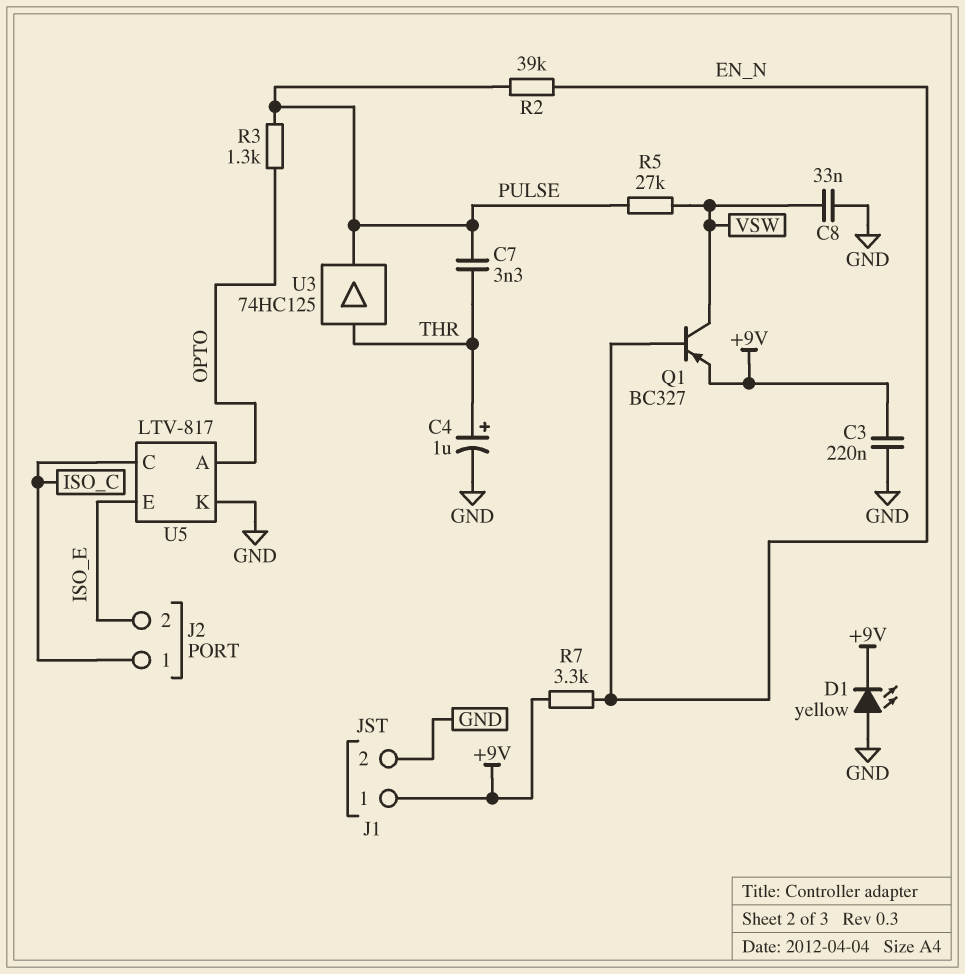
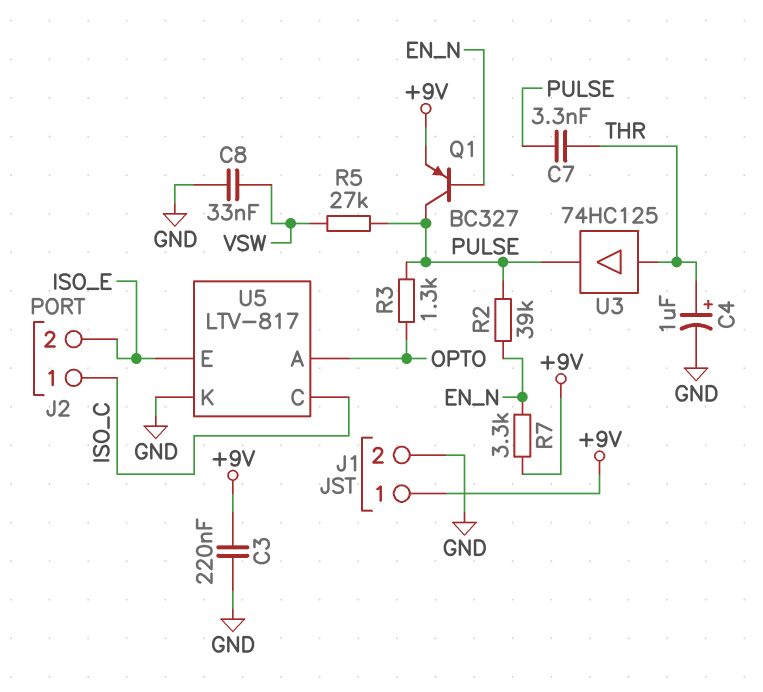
D1: LED yellow (A GND, K +9V) -> none
Q1: PNP BC327 (B EN_N, C VSW, E +9V) -> PNP BC327 (B EN_N, C PULSE, E +9V)

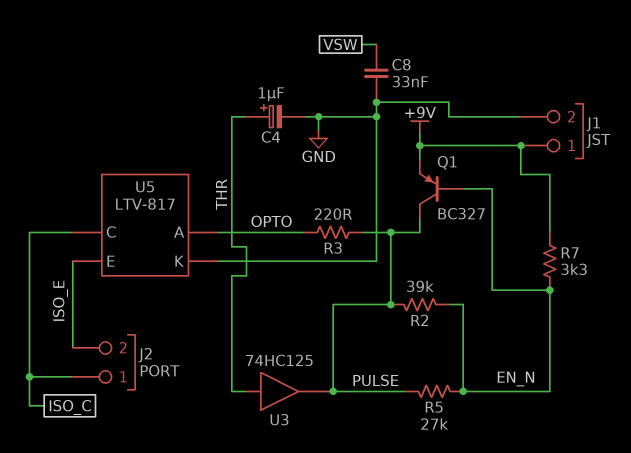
C3: 220nF (+9V, GND) -> none
C7: 3.3nF (PULSE, THR) -> none
R3: 1.3k (OPTO, PULSE) -> 220 (OPTO, PULSE)
R5: 27k (PULSE, VSW) -> 27k (EN_N, PULSE)

